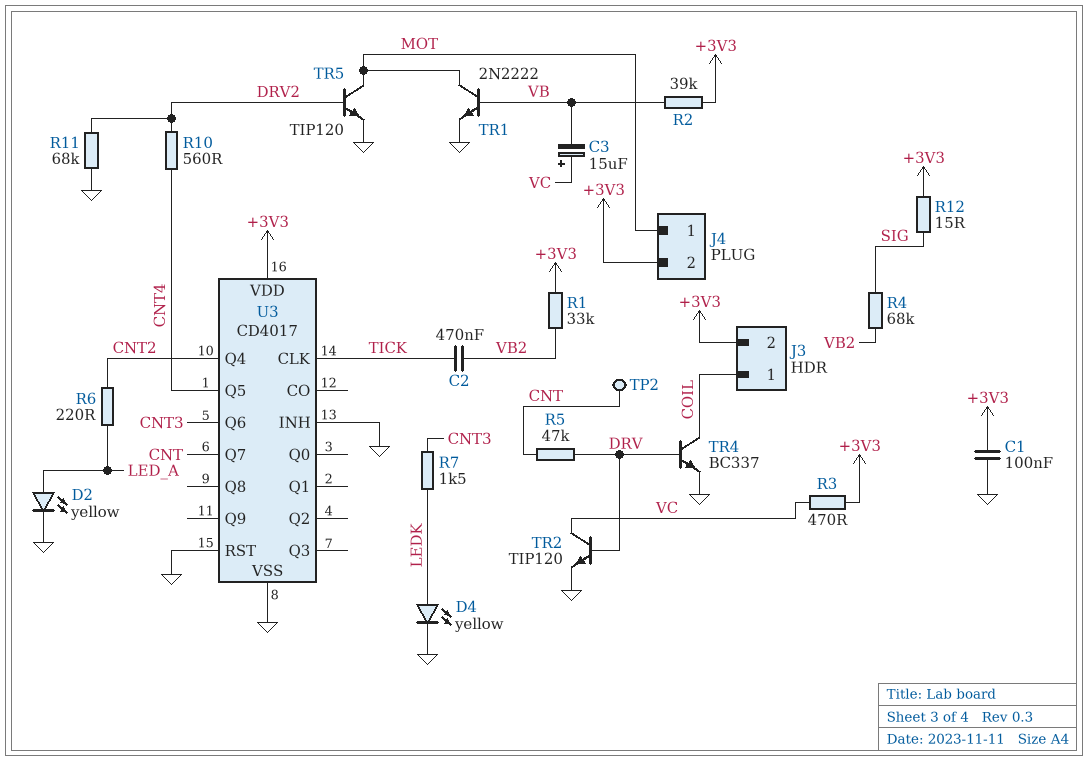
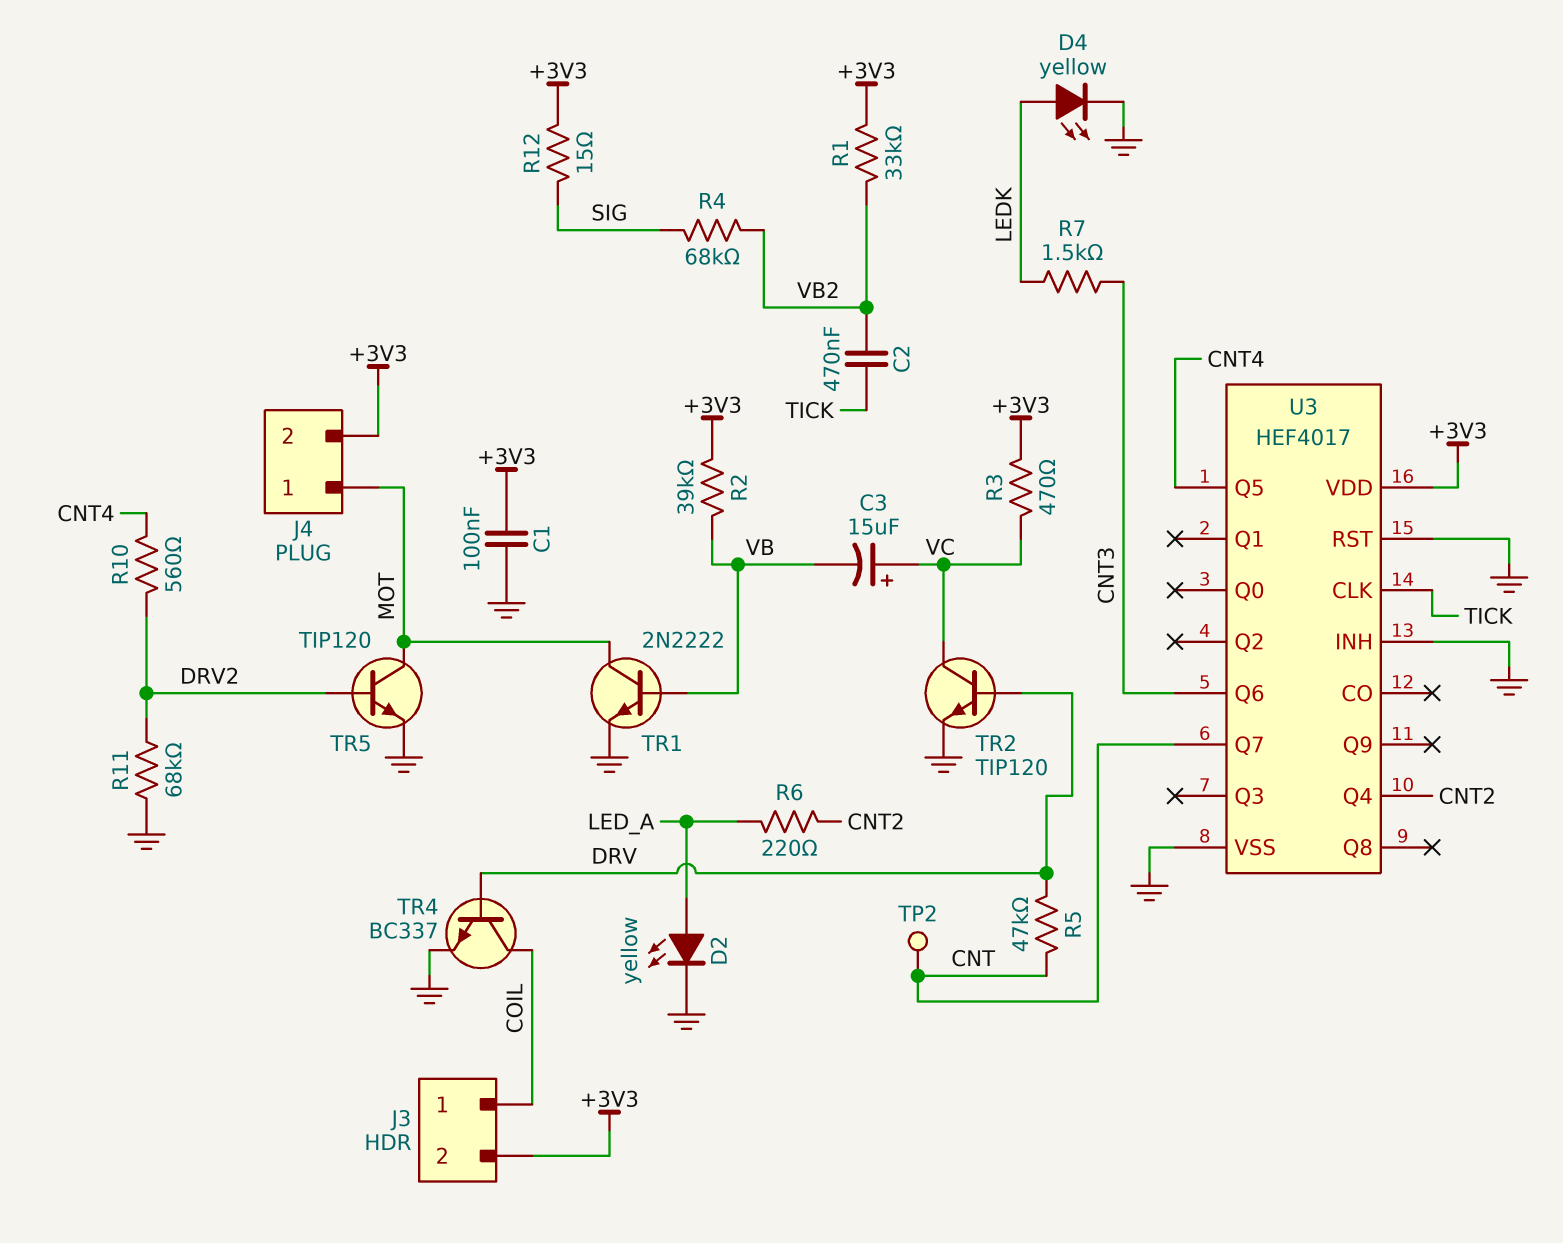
U3: CD4017 -> HEF4017

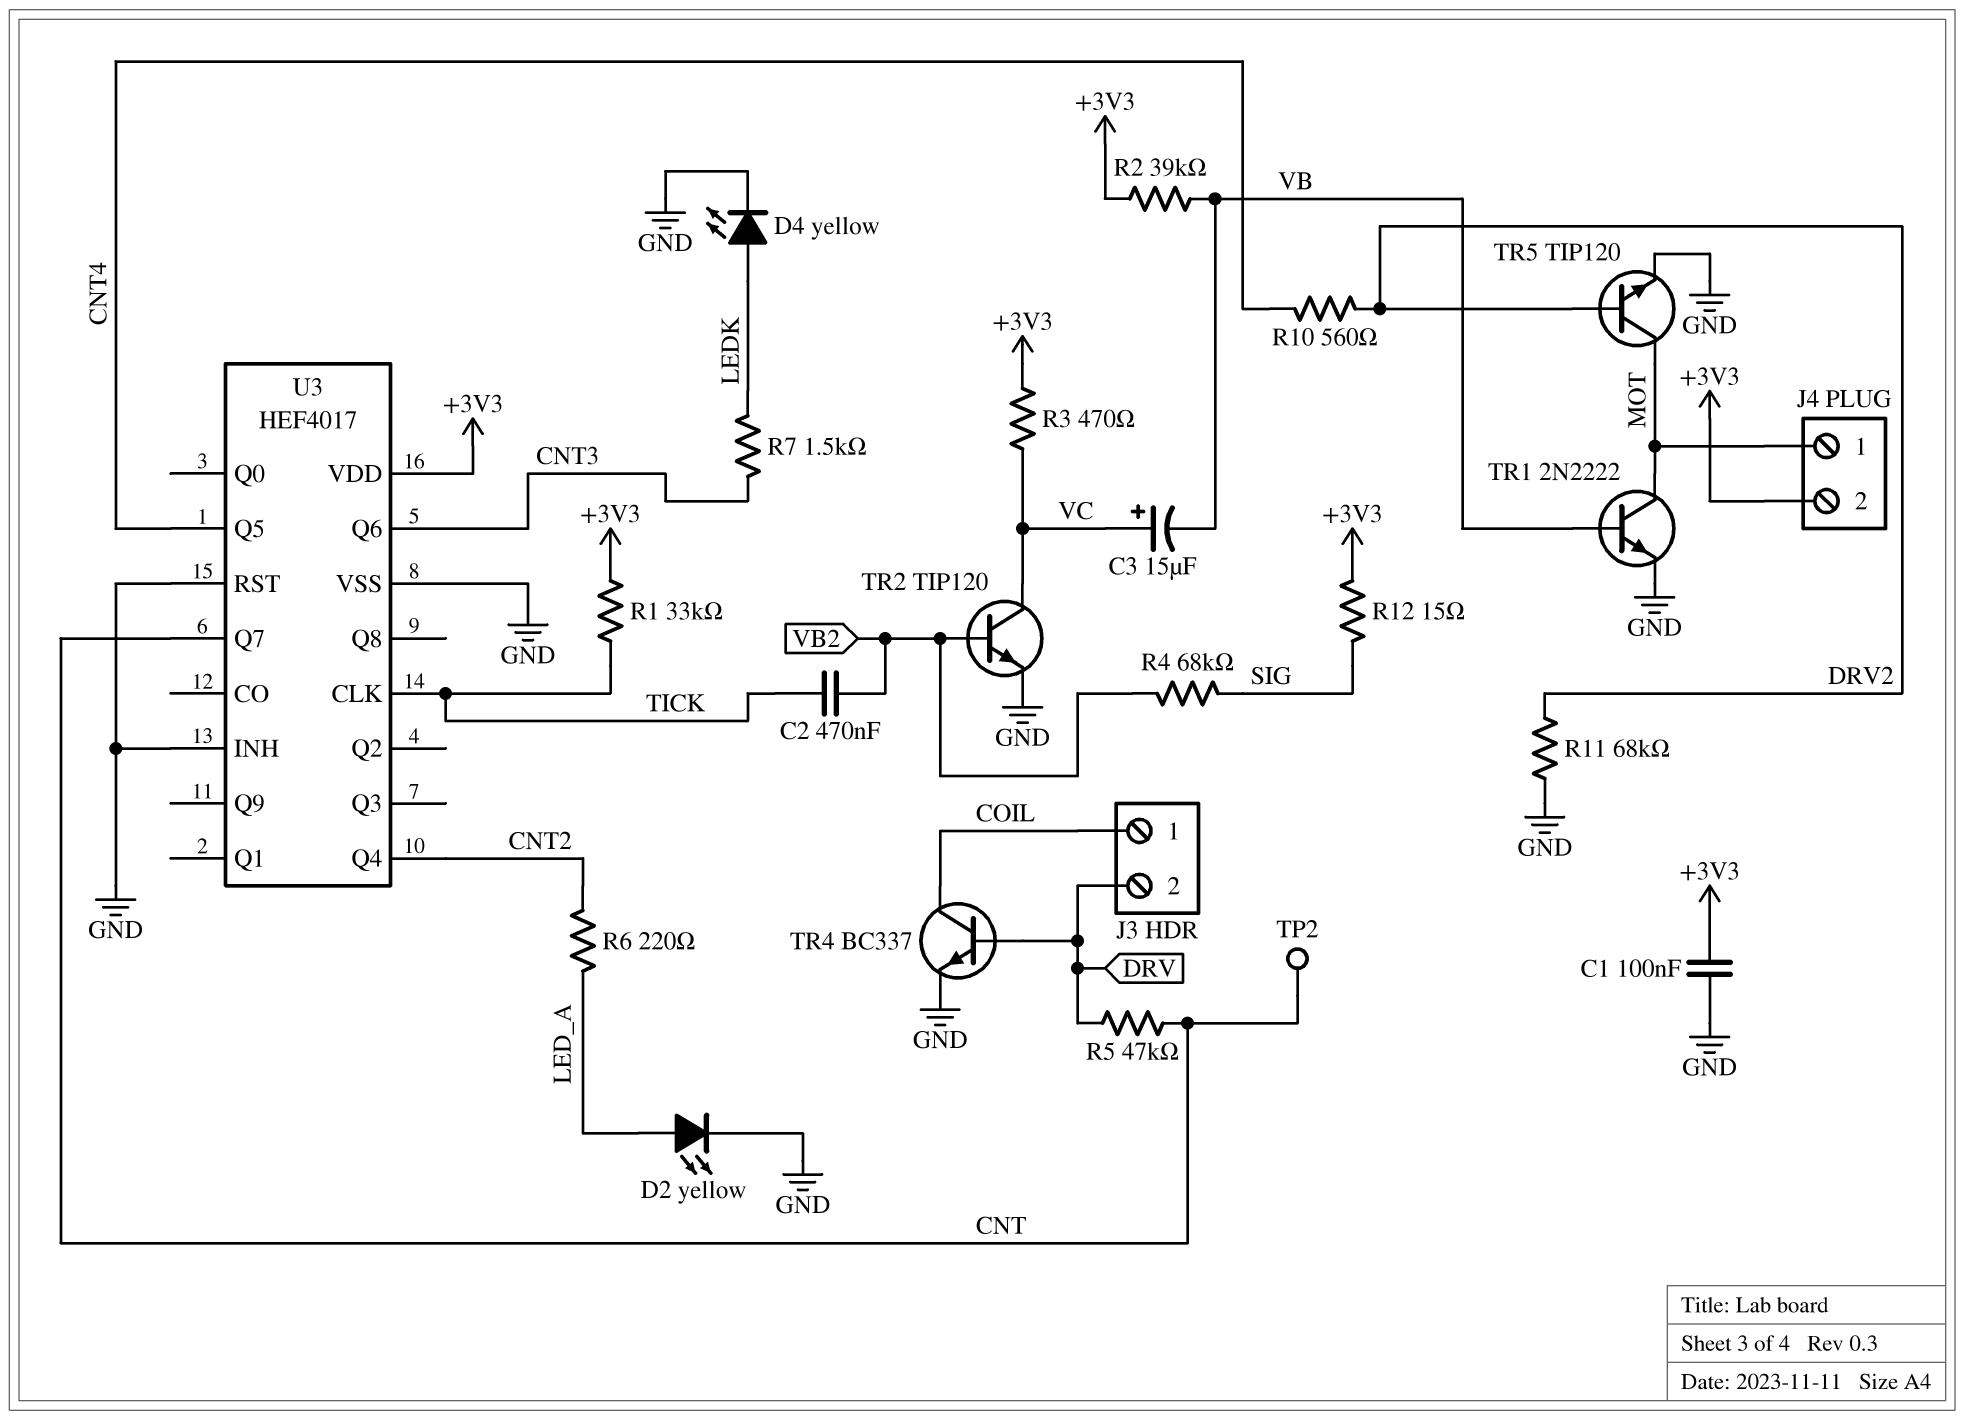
J3 pin 2: +3V3 -> DRV
R1: 33k (+3V3, VB2) -> 33k (+3V3, TICK)
TR2: NPN TIP120 (B DRV, C VC, E GND) -> NPN TIP120 (B VB2, C VC, E GND)

